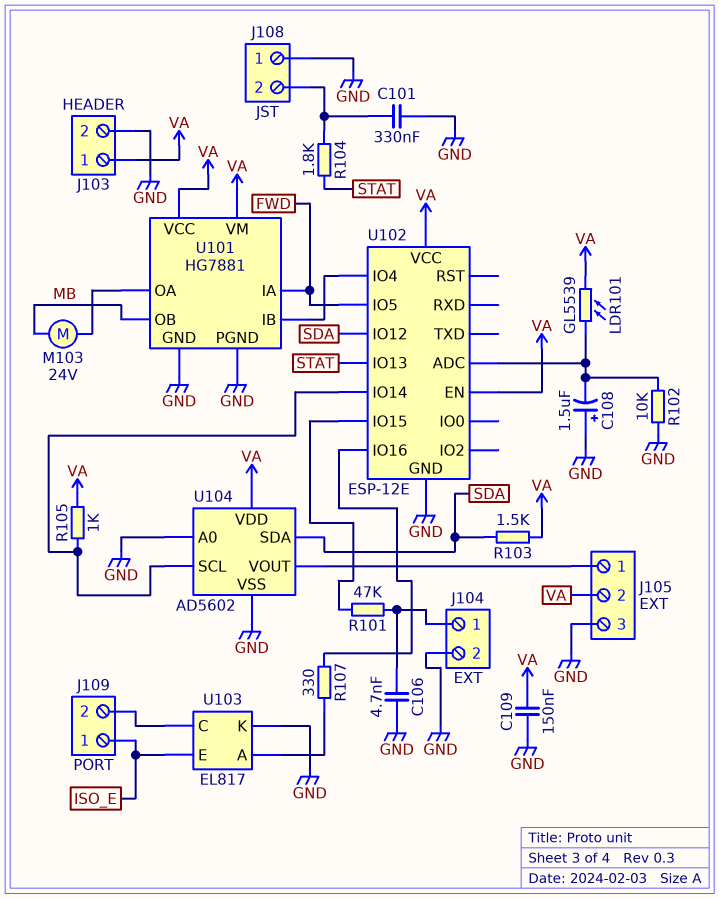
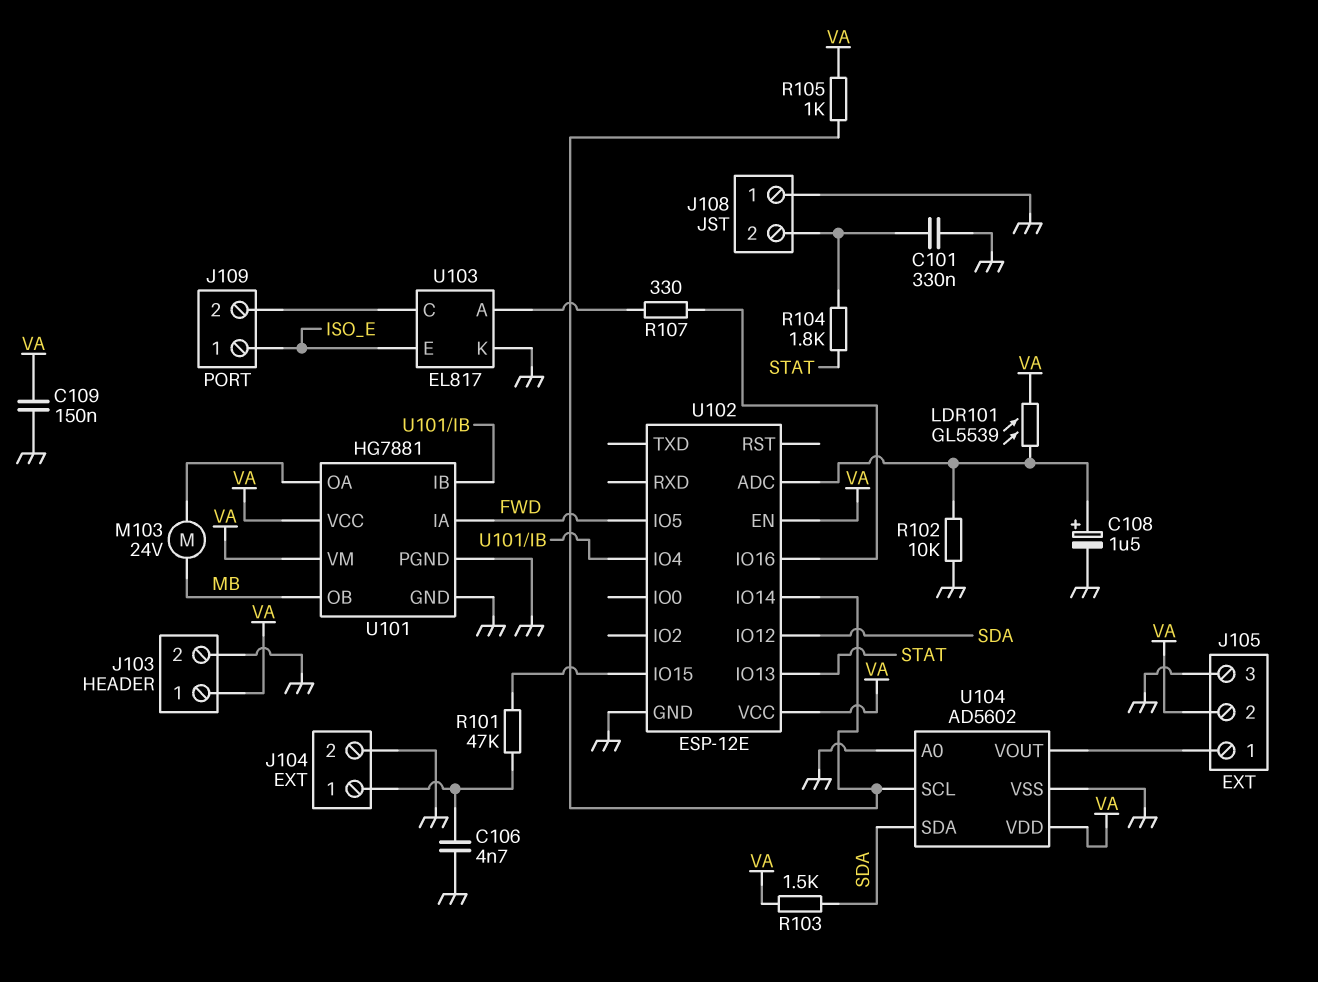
C108: 1.5uF (plus GND, minus U102/ADC) -> 1.5uF (plus U102/ADC, minus GND)

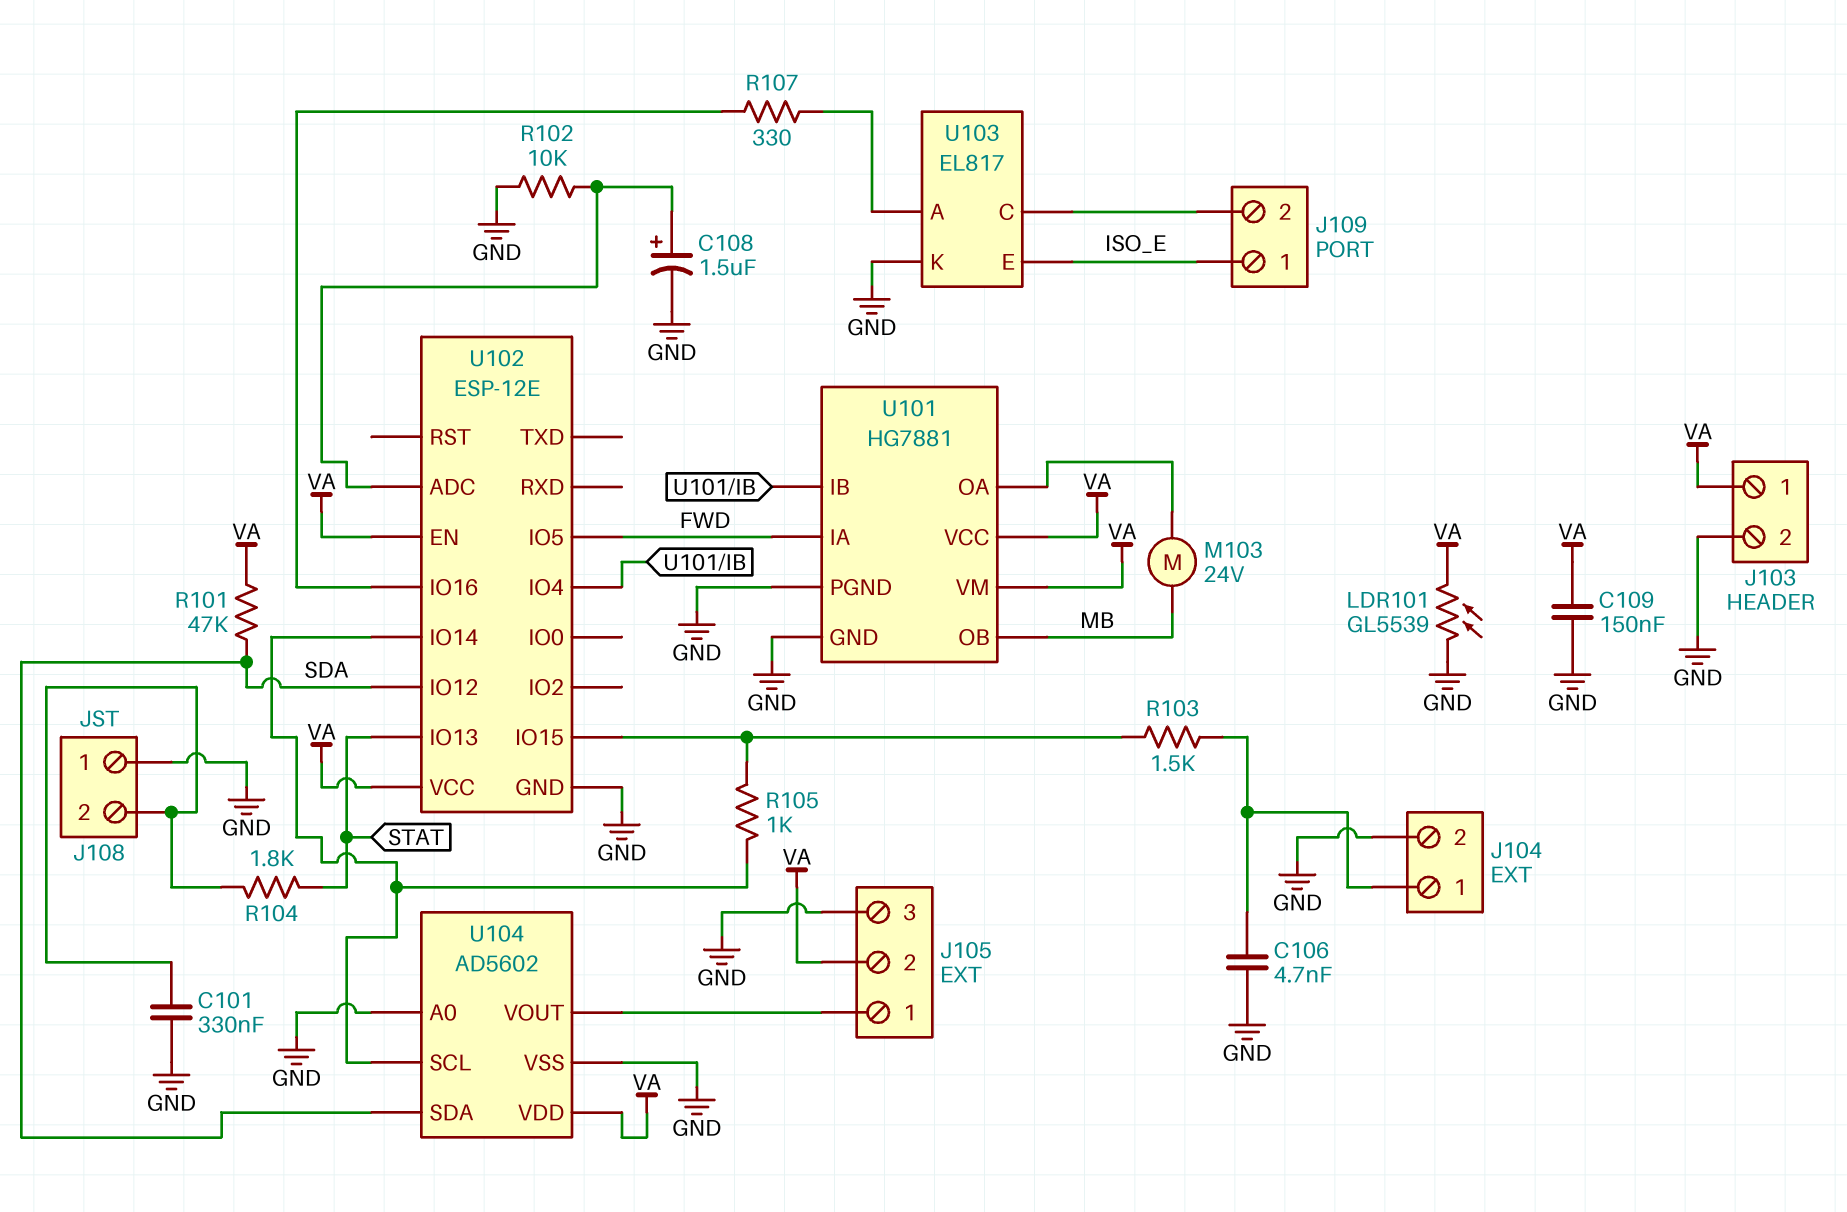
LDR101: GL5539 (U102/ADC, VA) -> GL5539 (GND, VA)
R101: 47k (J104/1, U102/IO15) -> 47k (SDA, VA)
R103: 1.5k (SDA, VA) -> 1.5k (J104/1, U102/IO15)
R105: 1k (U102/IO14, VA) -> 1k (U102/IO14, U102/IO15)

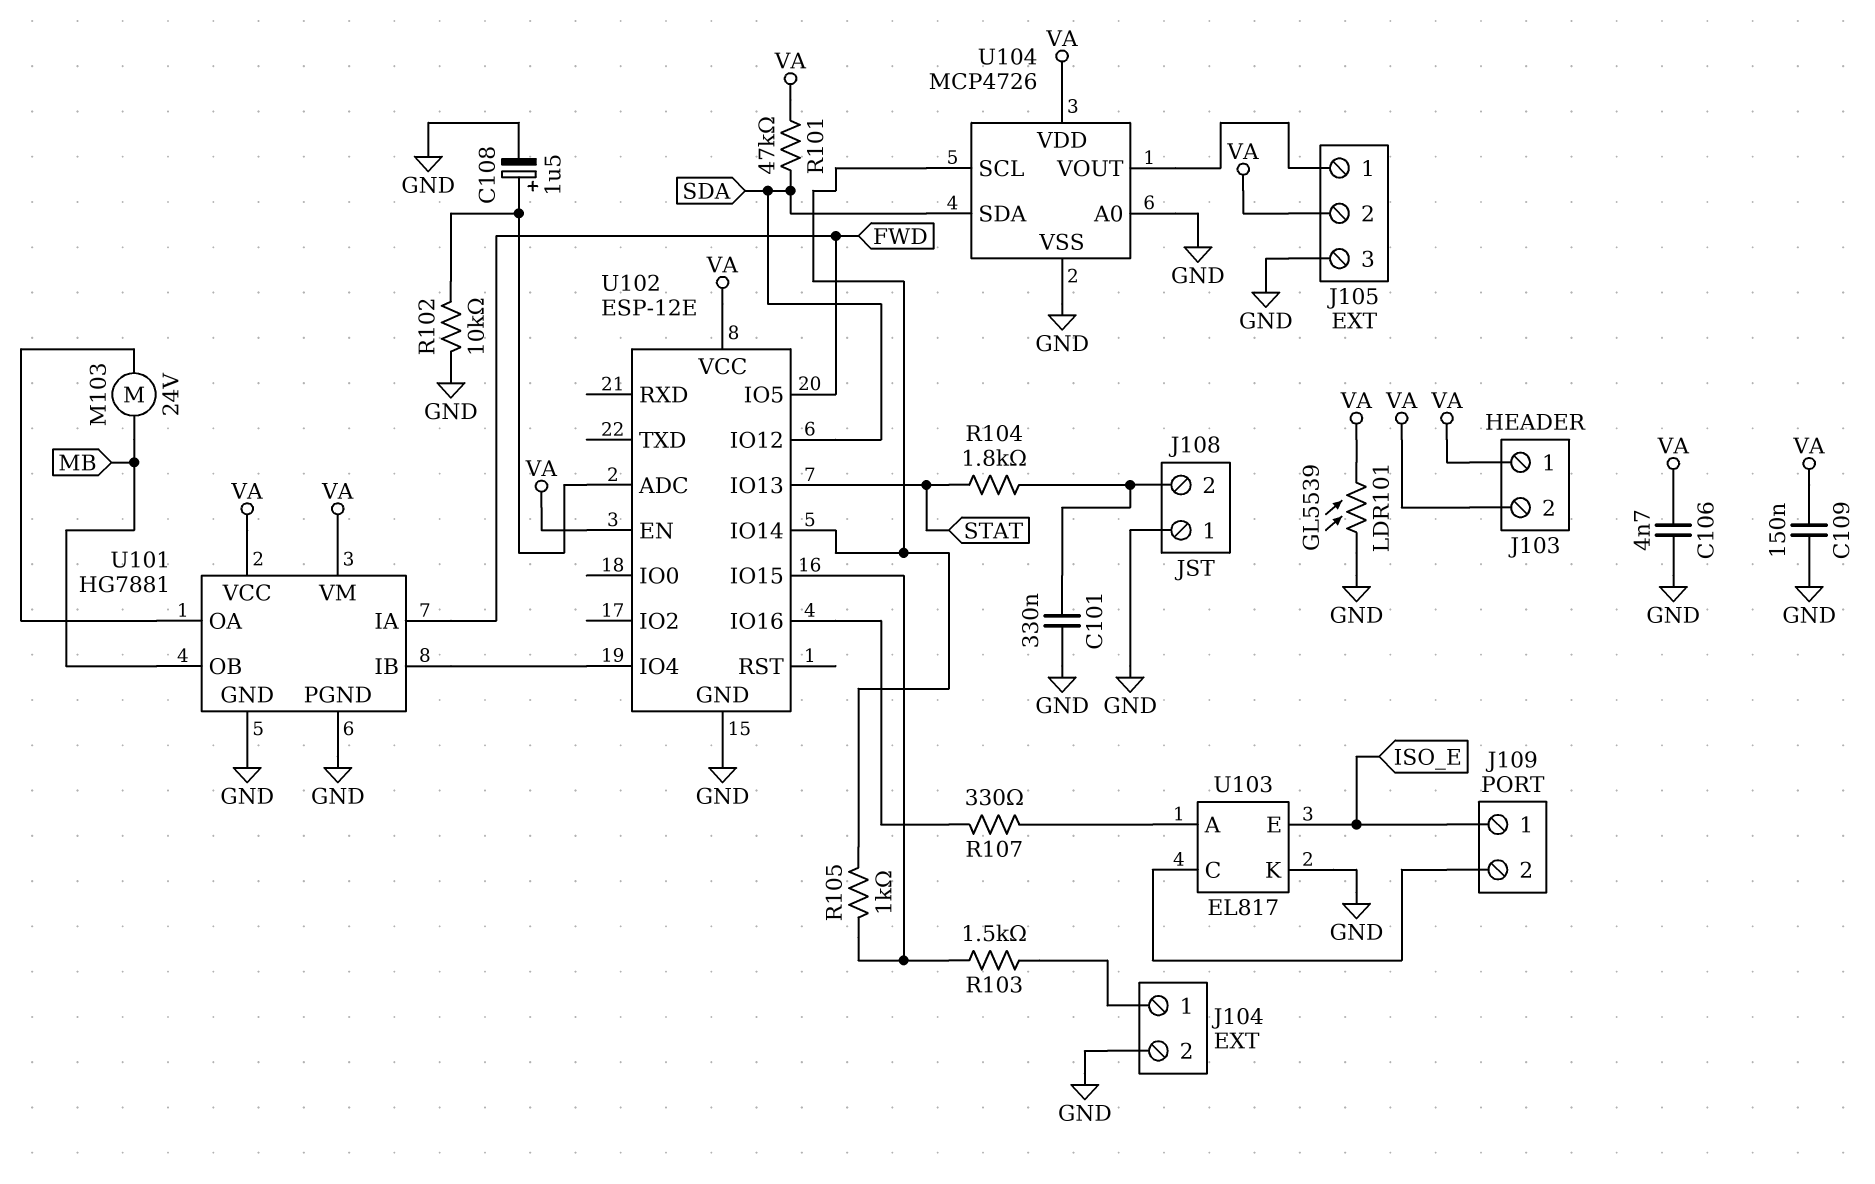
C106: 4.7nF (GND, J104/1) -> 4.7nF (GND, VA)
J103 pin 2: GND -> VA
U104: AD5602 -> MCP4726

